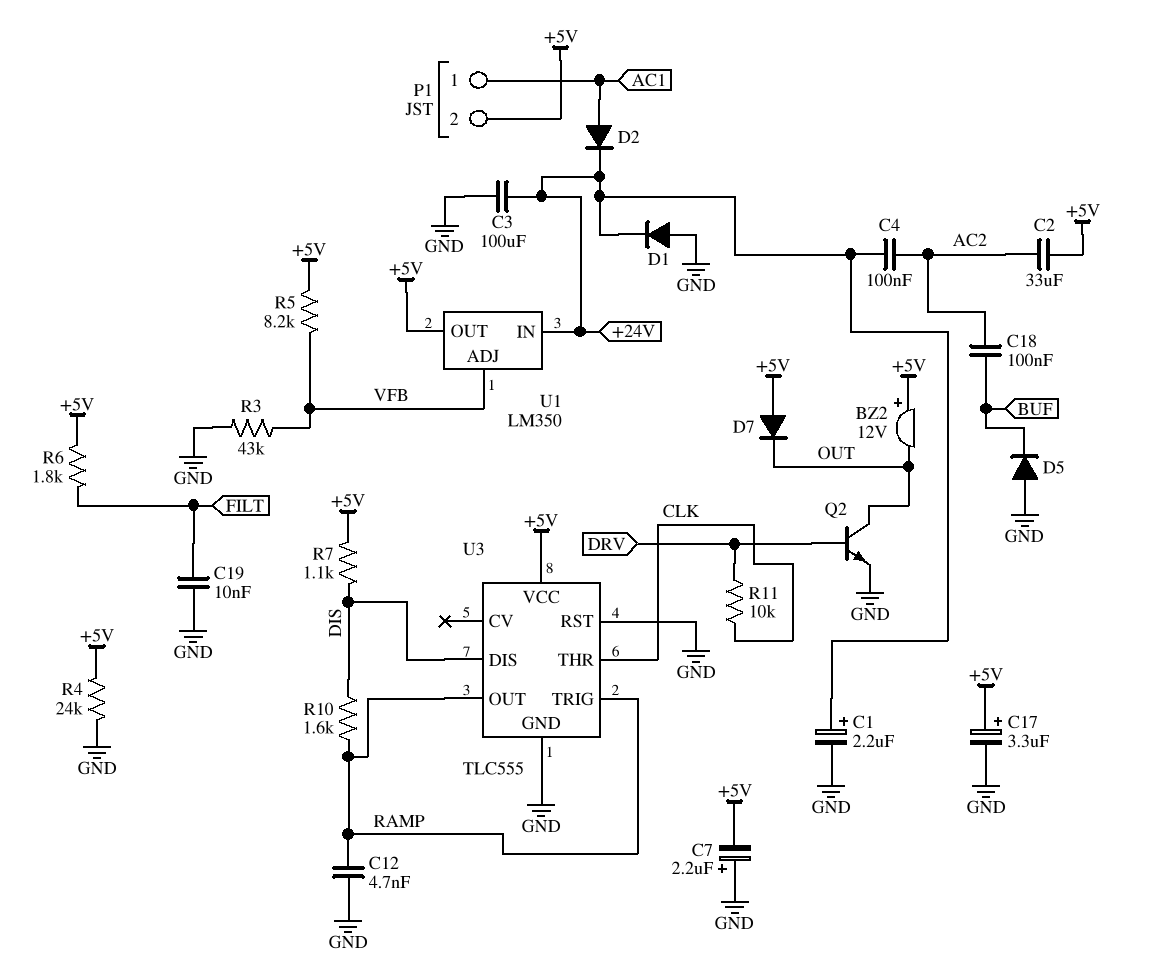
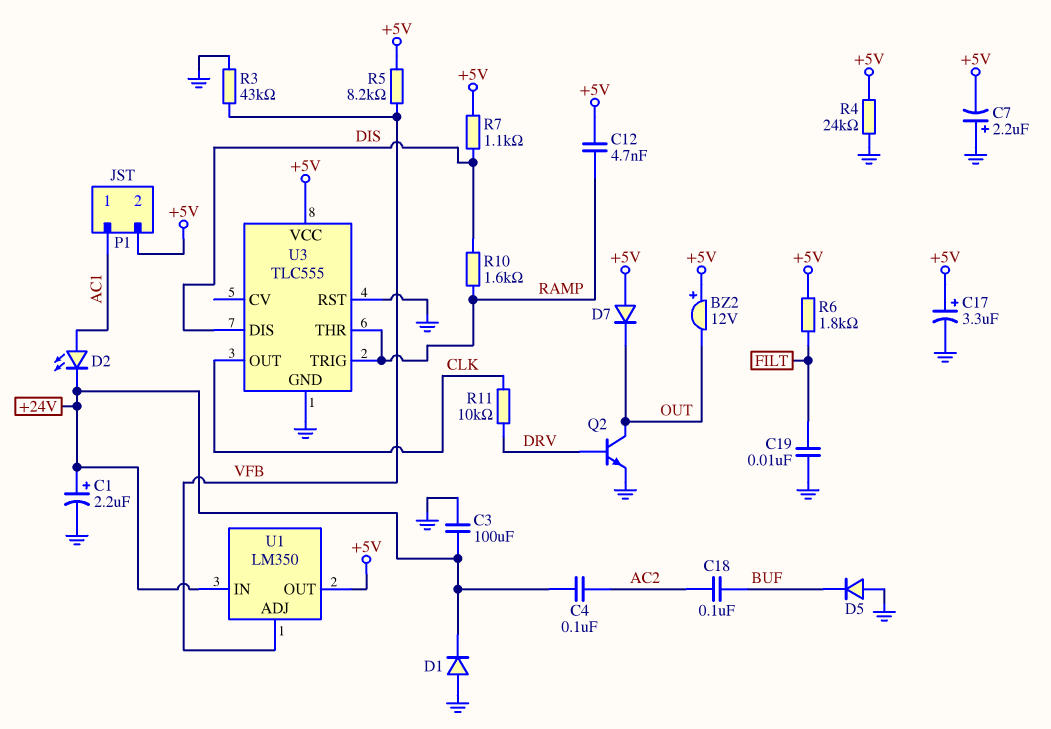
C2: 33uF (+5V, AC2) -> none
C12: 4.7nF (GND, RAMP) -> 4.7nF (+5V, RAMP)
D2: diode (A AC1, K +24V) -> LED (A AC1, K +24V)
U3 pin OUT: RAMP -> CLK
U3 pin THR: CLK -> RAMP

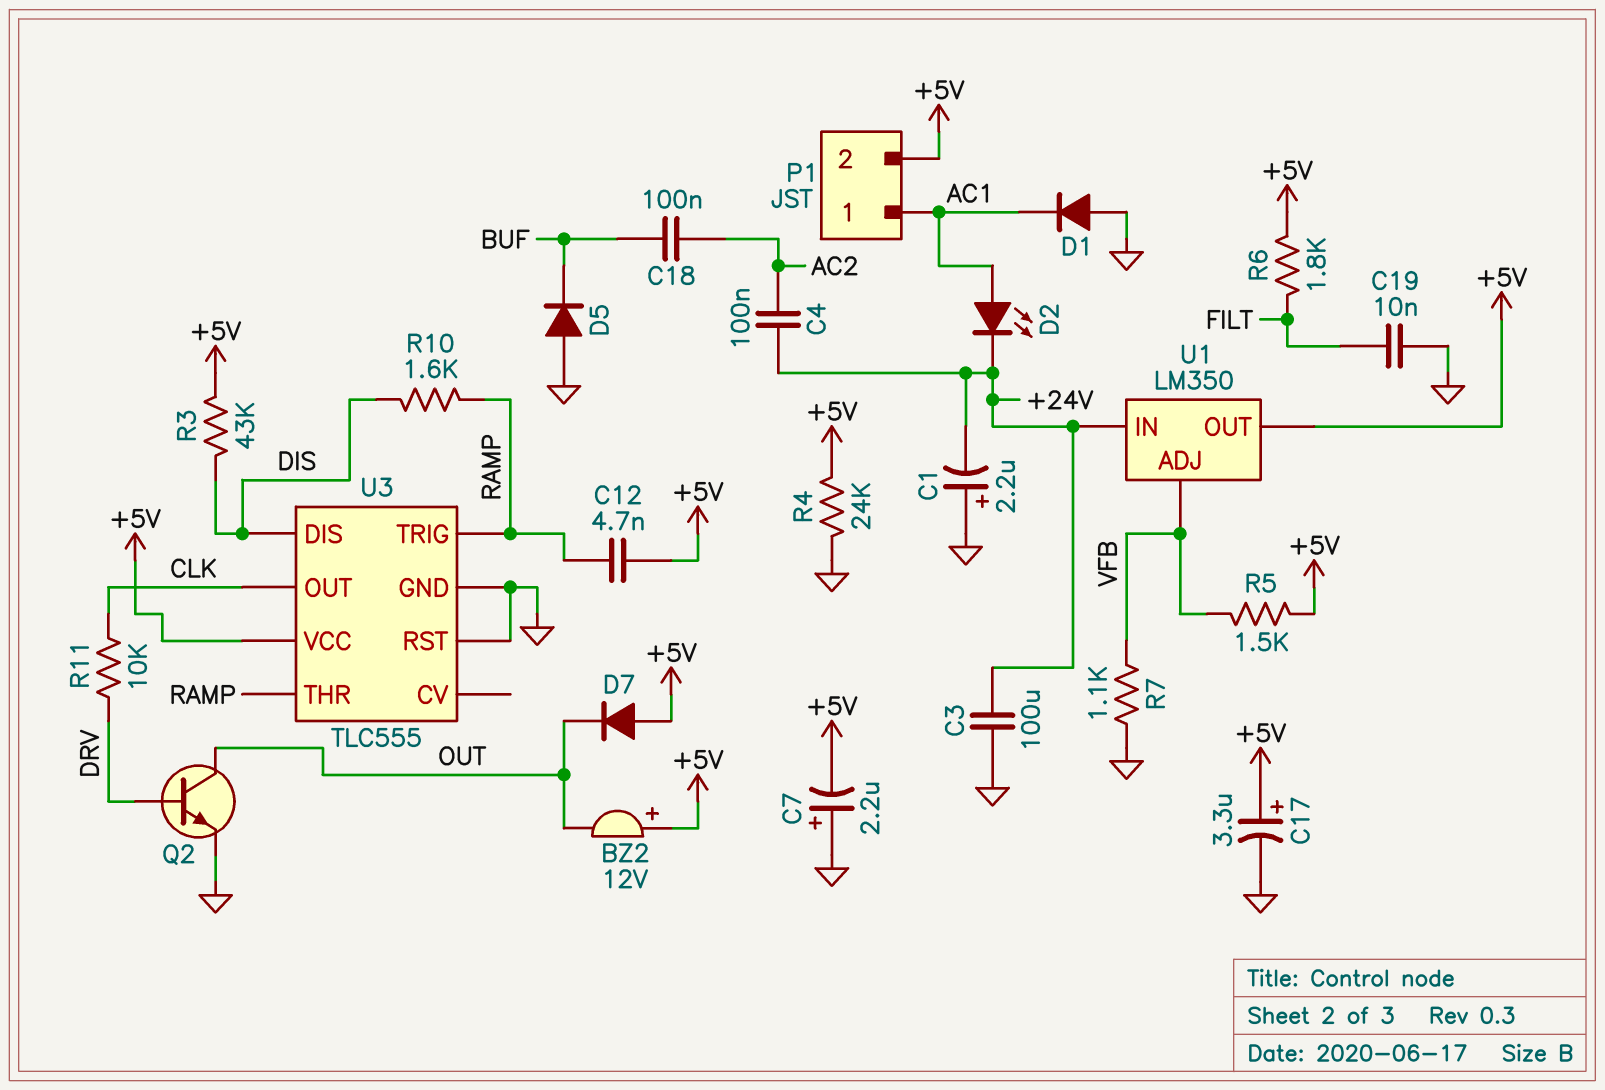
C1: 2.2uF (plus +24V, minus GND) -> 2.2uF (plus GND, minus +24V)
D1: diode (A GND, K +24V) -> diode (A GND, K AC1)
R3: 43k (GND, VFB) -> 43k (+5V, DIS)
R5: 8.2k (+5V, VFB) -> 1.5k (+5V, VFB)
R7: 1.1k (+5V, DIS) -> 1.1k (GND, VFB)

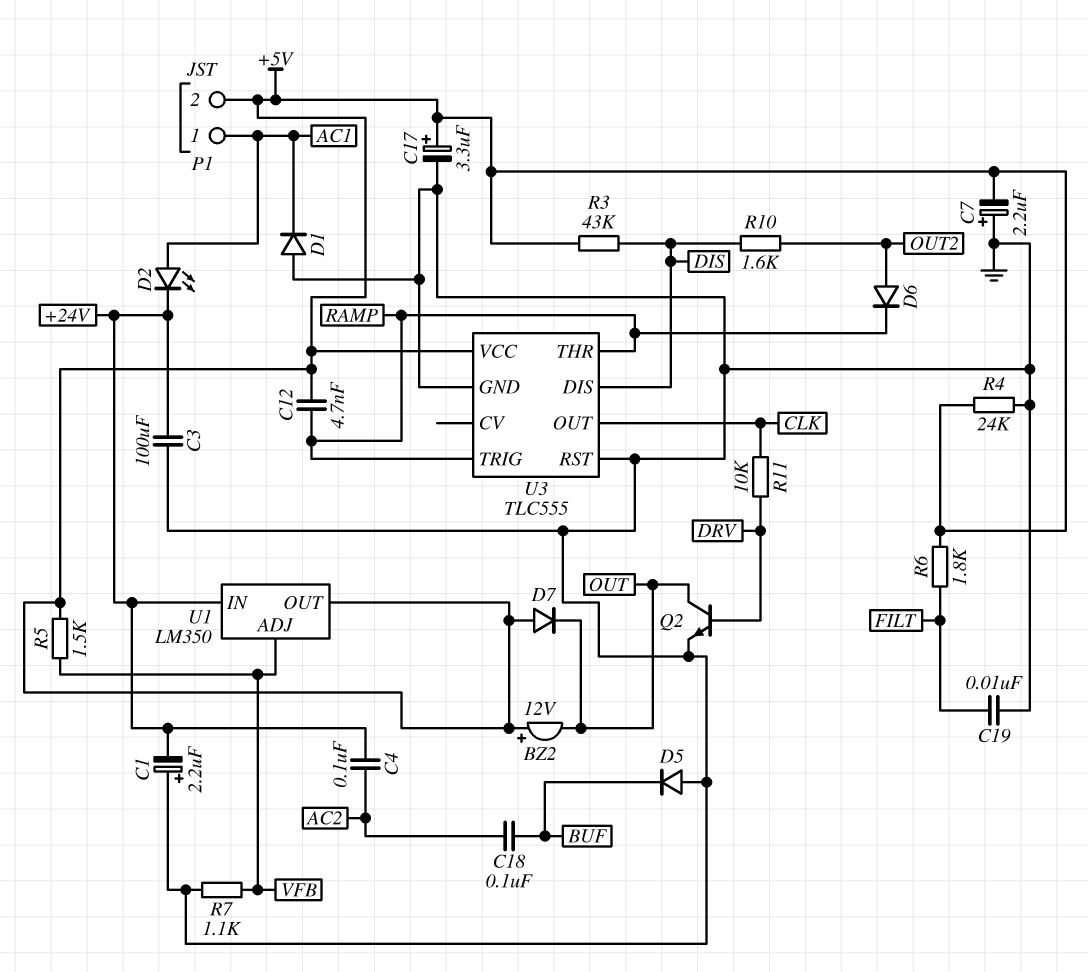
D6: none -> diode (A OUT2, K RAMP)
R10: 1.6k (DIS, RAMP) -> 1.6k (DIS, OUT2)

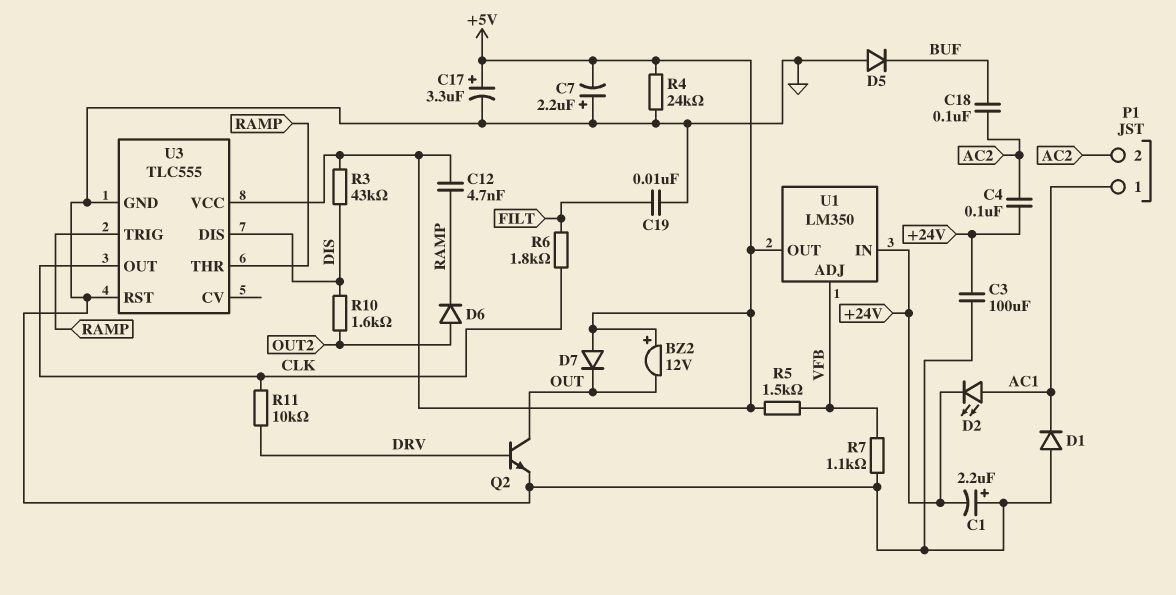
P1 pin 2: +5V -> AC2
R6: 1.8k (+5V, FILT) -> 1.8k (CLK, FILT)

